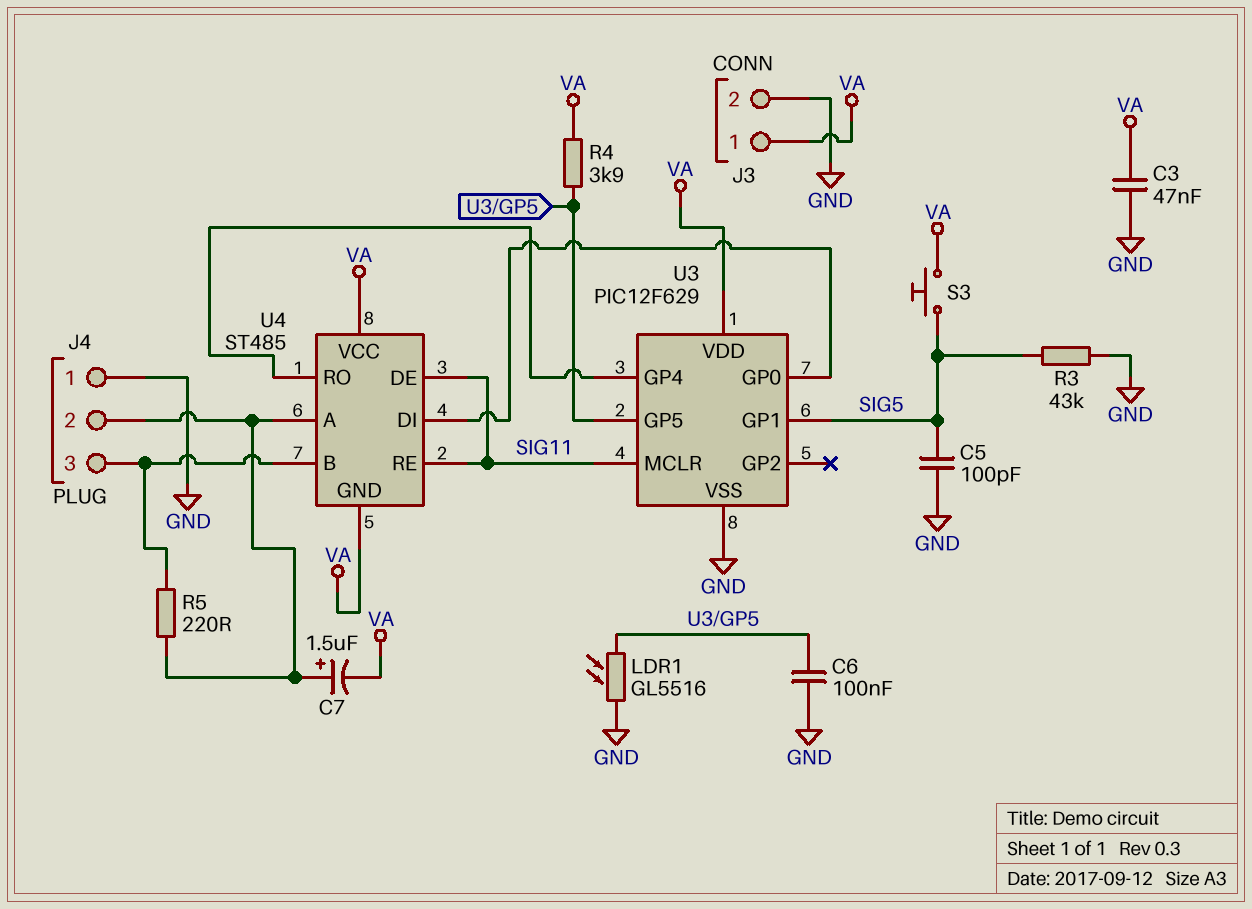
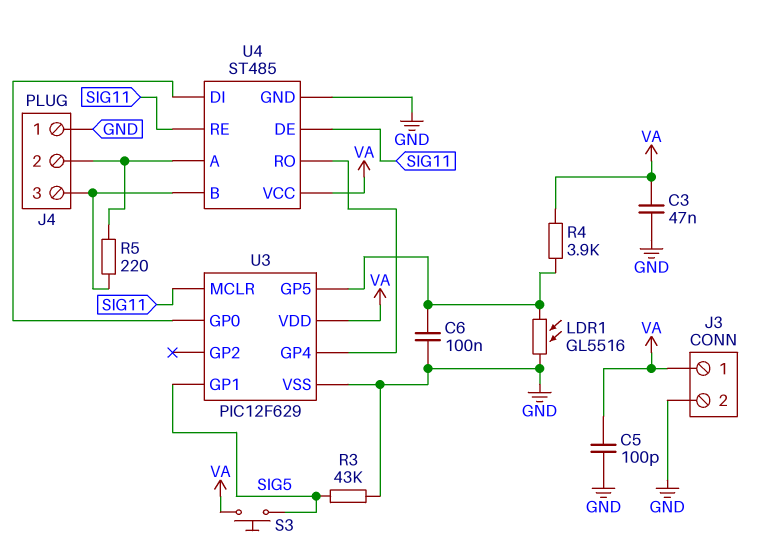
C5: 100pF (GND, SIG5) -> 100pF (GND, VA)
C7: 1.5uF (plus J4/2, minus VA) -> none
U4 pin GND: VA -> GND

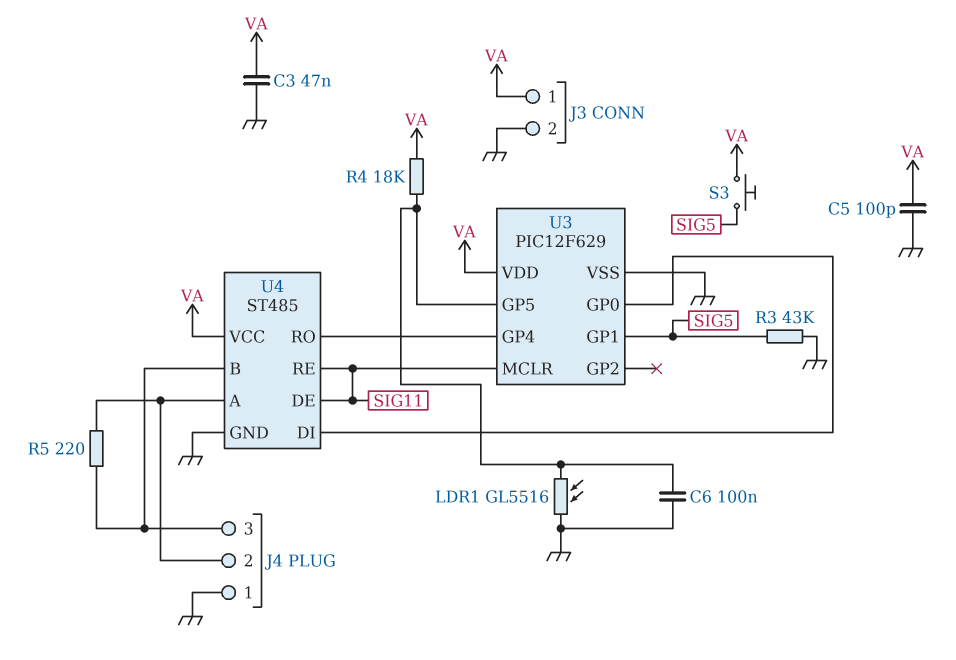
R4: 3.9k (U3/GP5, VA) -> 18k (U3/GP5, VA)

